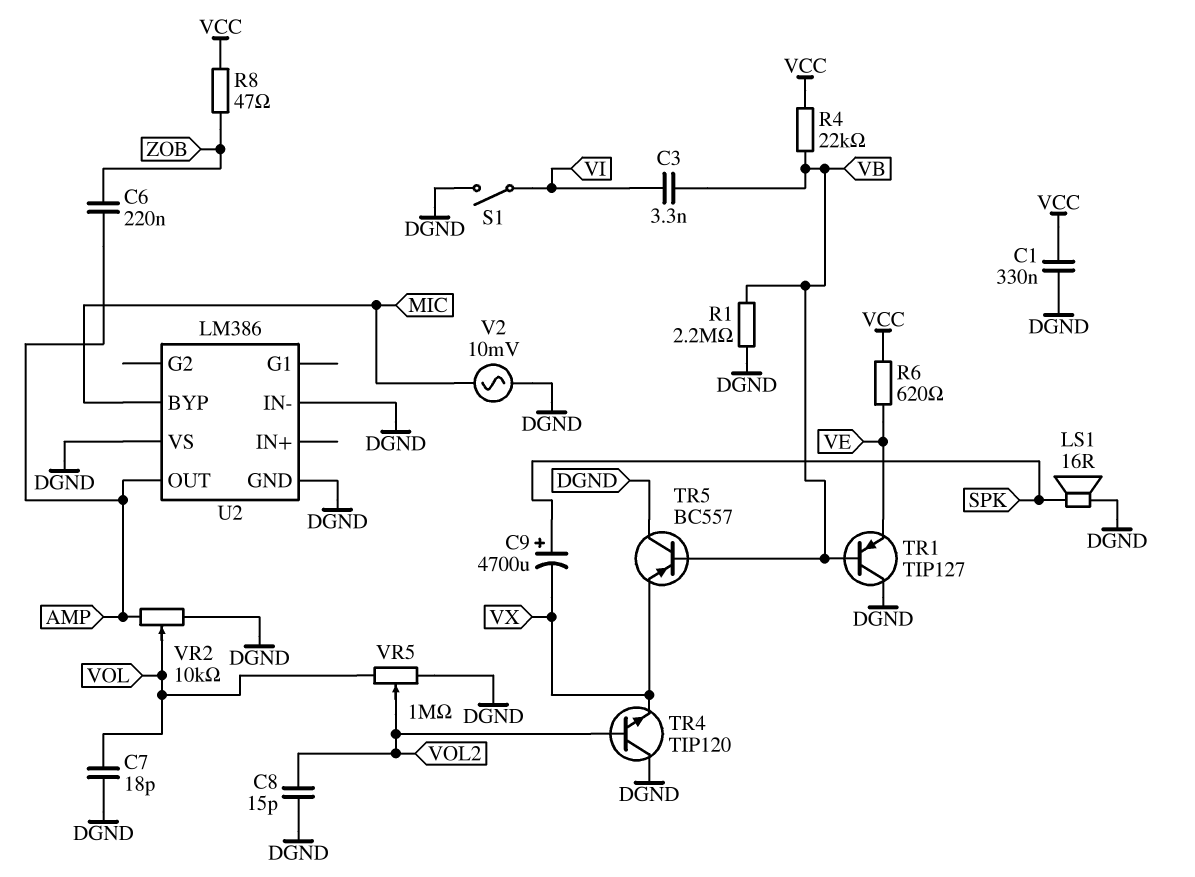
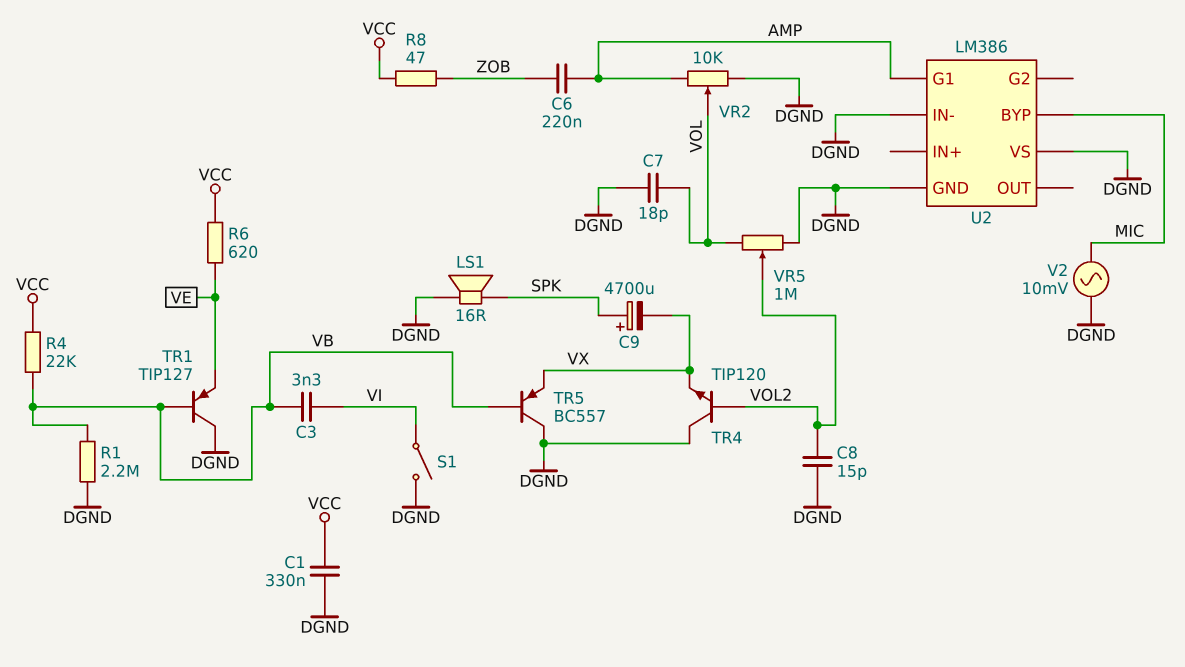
U2 pin G1: none -> AMP
U2 pin OUT: AMP -> none

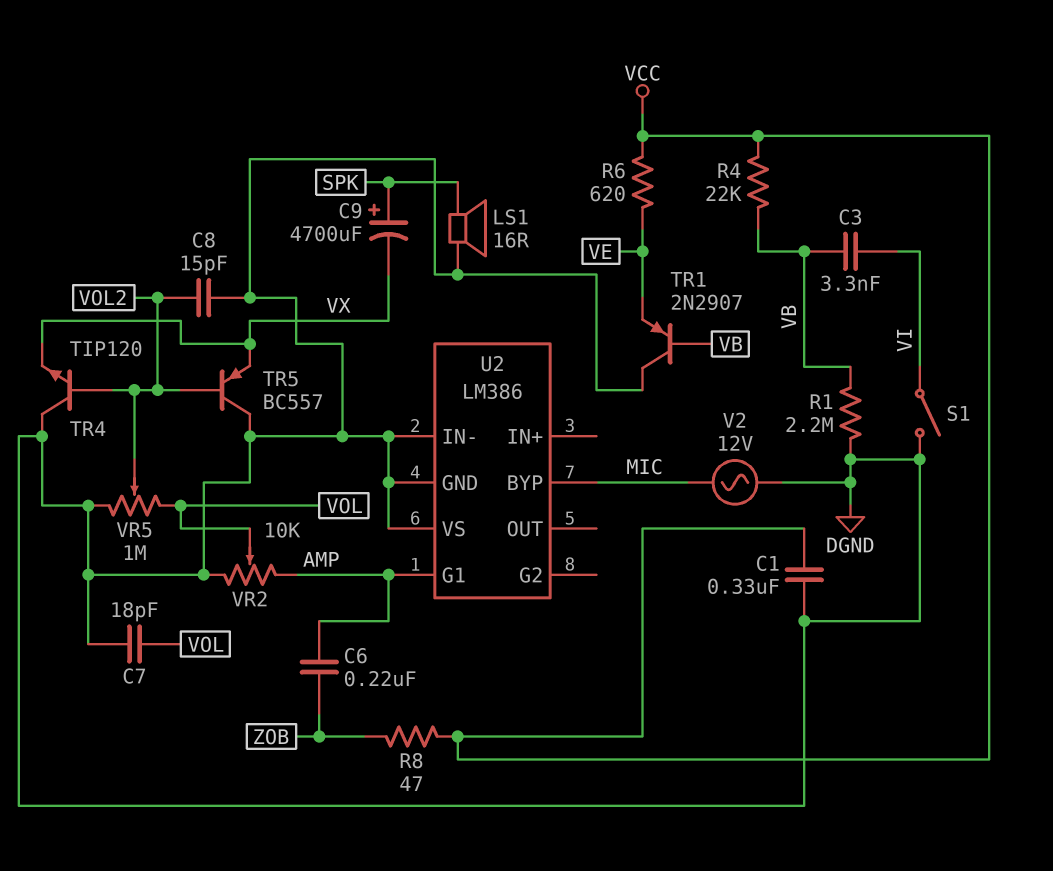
TR1: PNP TIP127 (B VB, C DGND, E VE) -> PNP 2N2907 (B VB, C DGND, E VE)
TR5: PNP BC557 (B VB, C DGND, E VX) -> PNP BC557 (B VOL2, C DGND, E VX)
V2: AC 10mV (DGND, MIC) -> AC 12V (DGND, MIC)

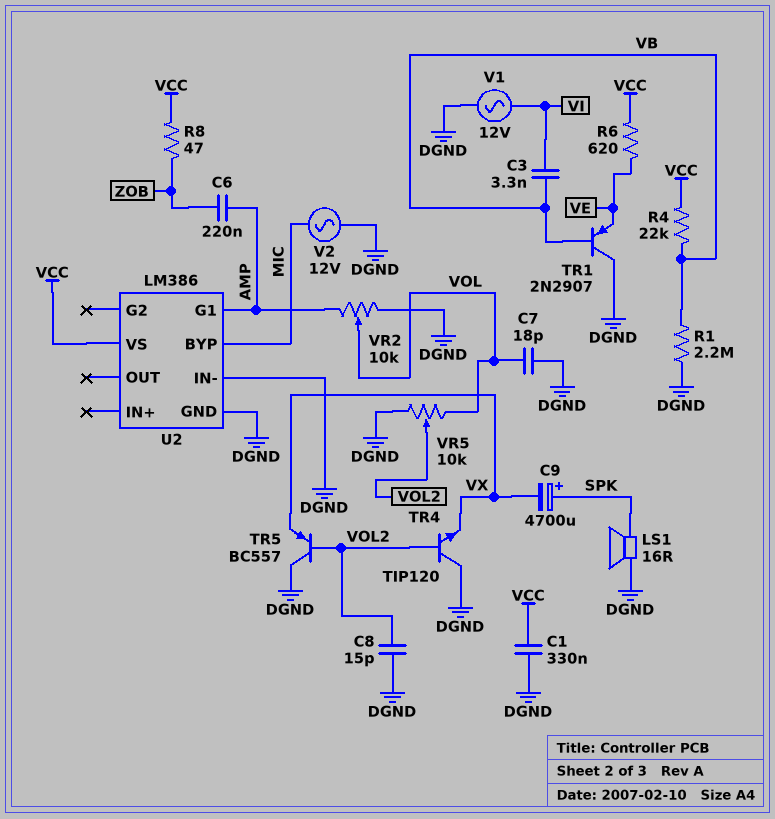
S1: switch (DGND, VI) -> none
U2 pin VS: DGND -> VCC
V1: none -> AC 12V (DGND, VI)
VR5: 1M (DGND, VOL, wiper VOL2) -> 10k (DGND, VOL, wiper VOL2)

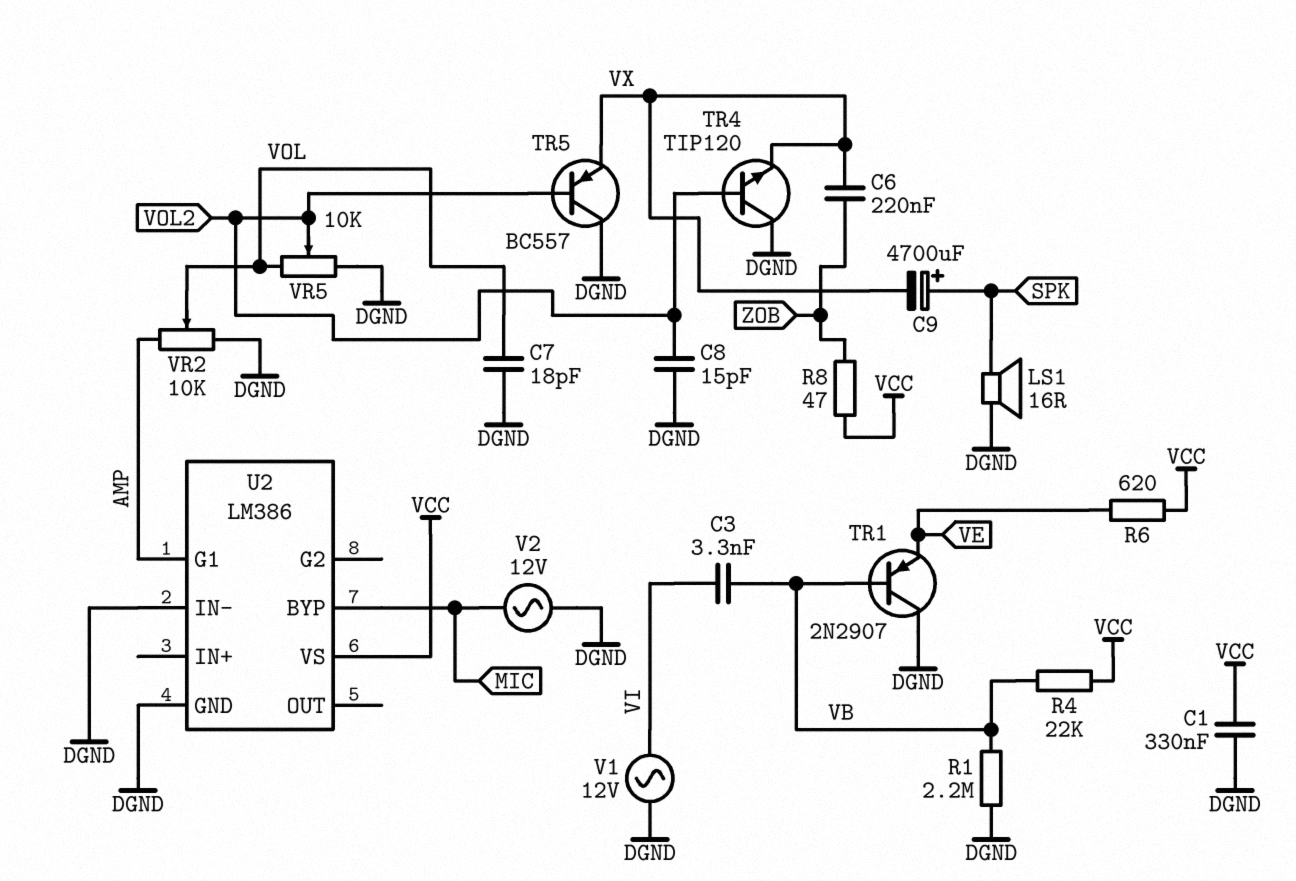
C6: 220nF (AMP, ZOB) -> 220nF (VX, ZOB)

